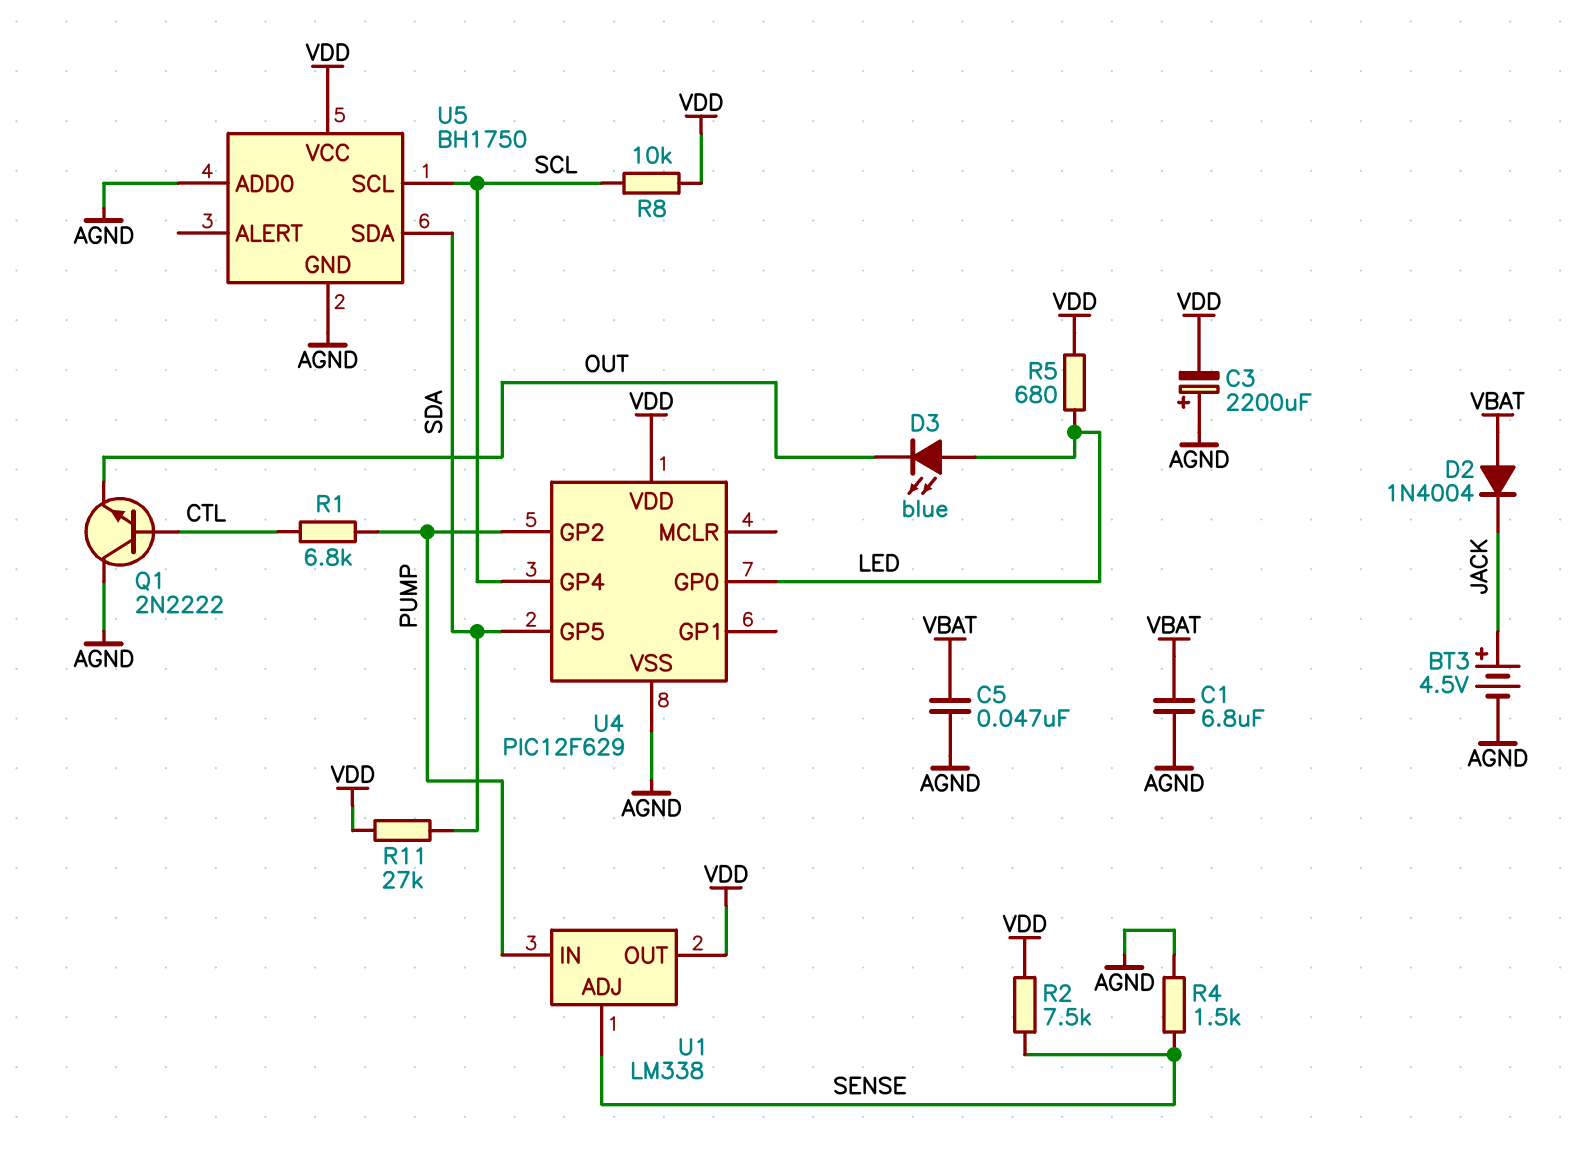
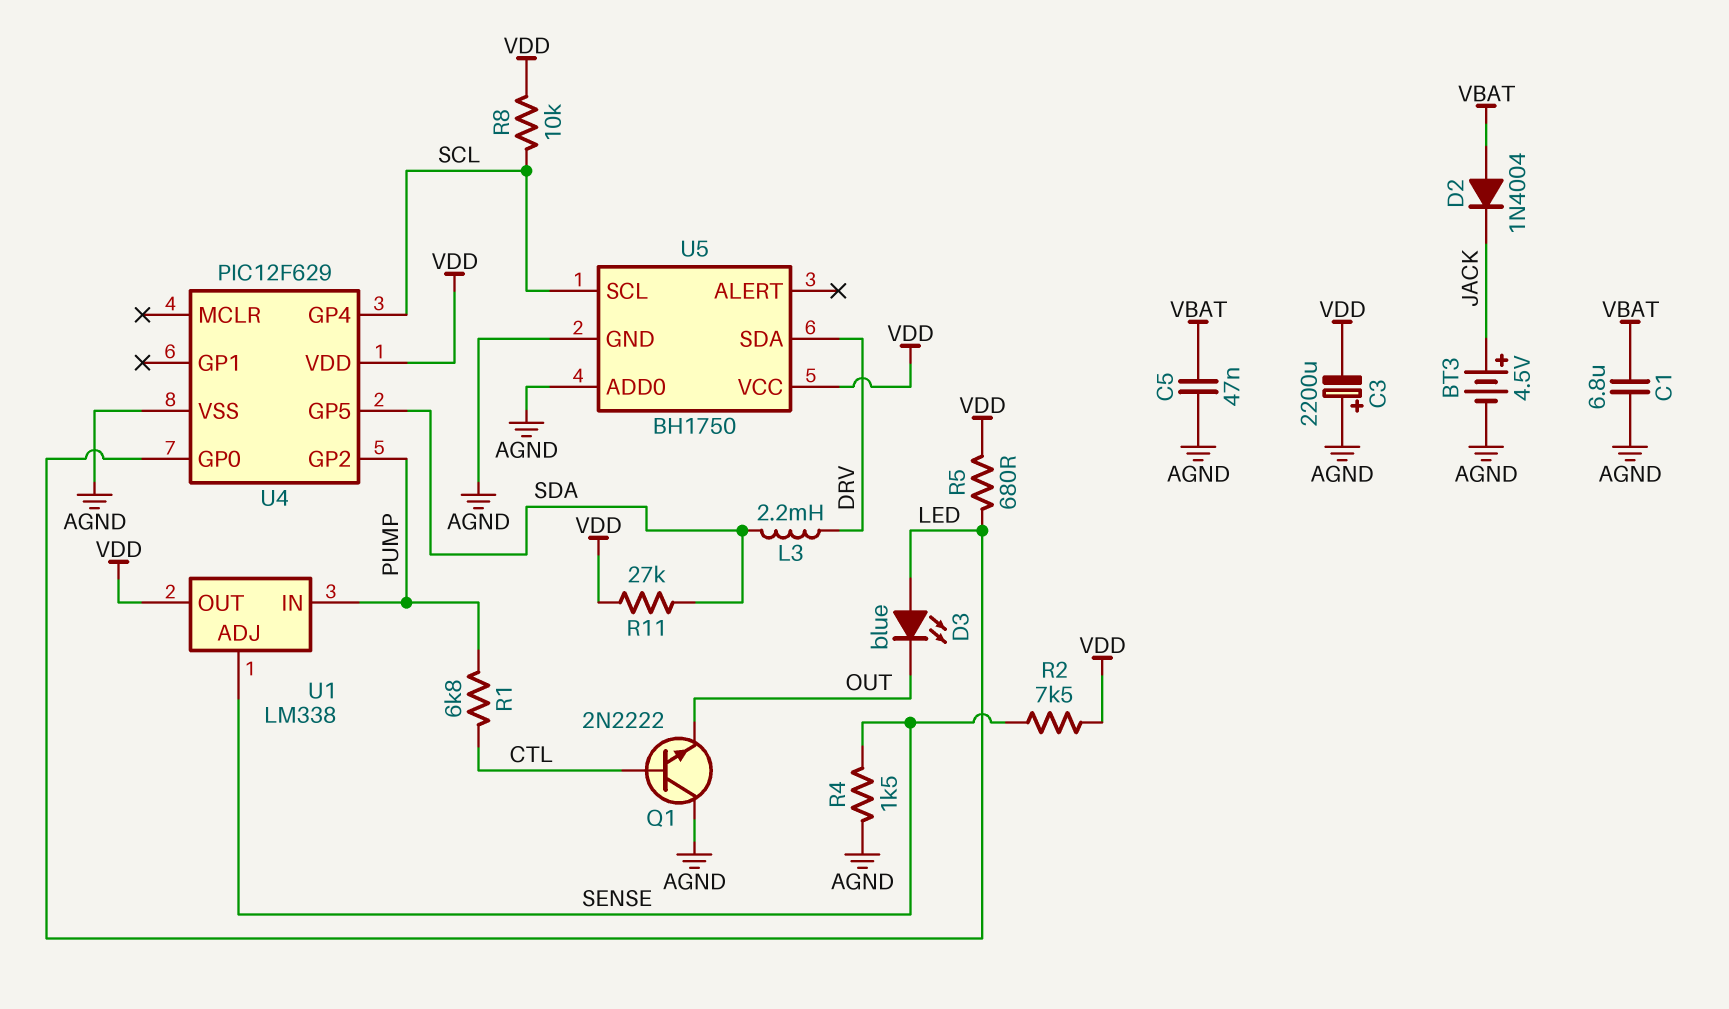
L3: none -> 2.2mH (DRV, SDA)
U5 pin SDA: SDA -> DRV

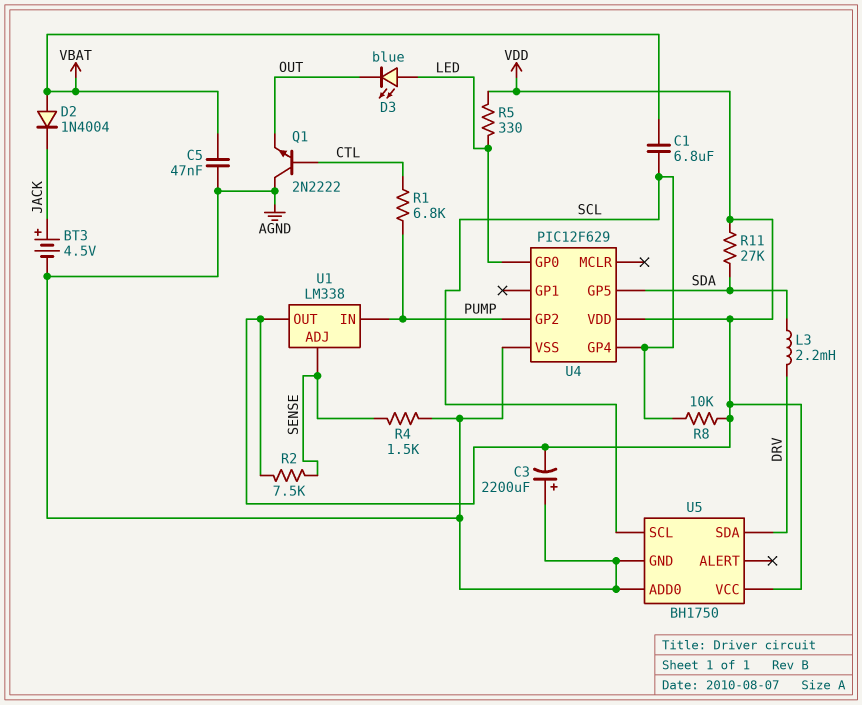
C1: 6.8uF (AGND, VBAT) -> 6.8uF (SCL, VBAT)
R5: 680 (LED, VDD) -> 330 (LED, VDD)

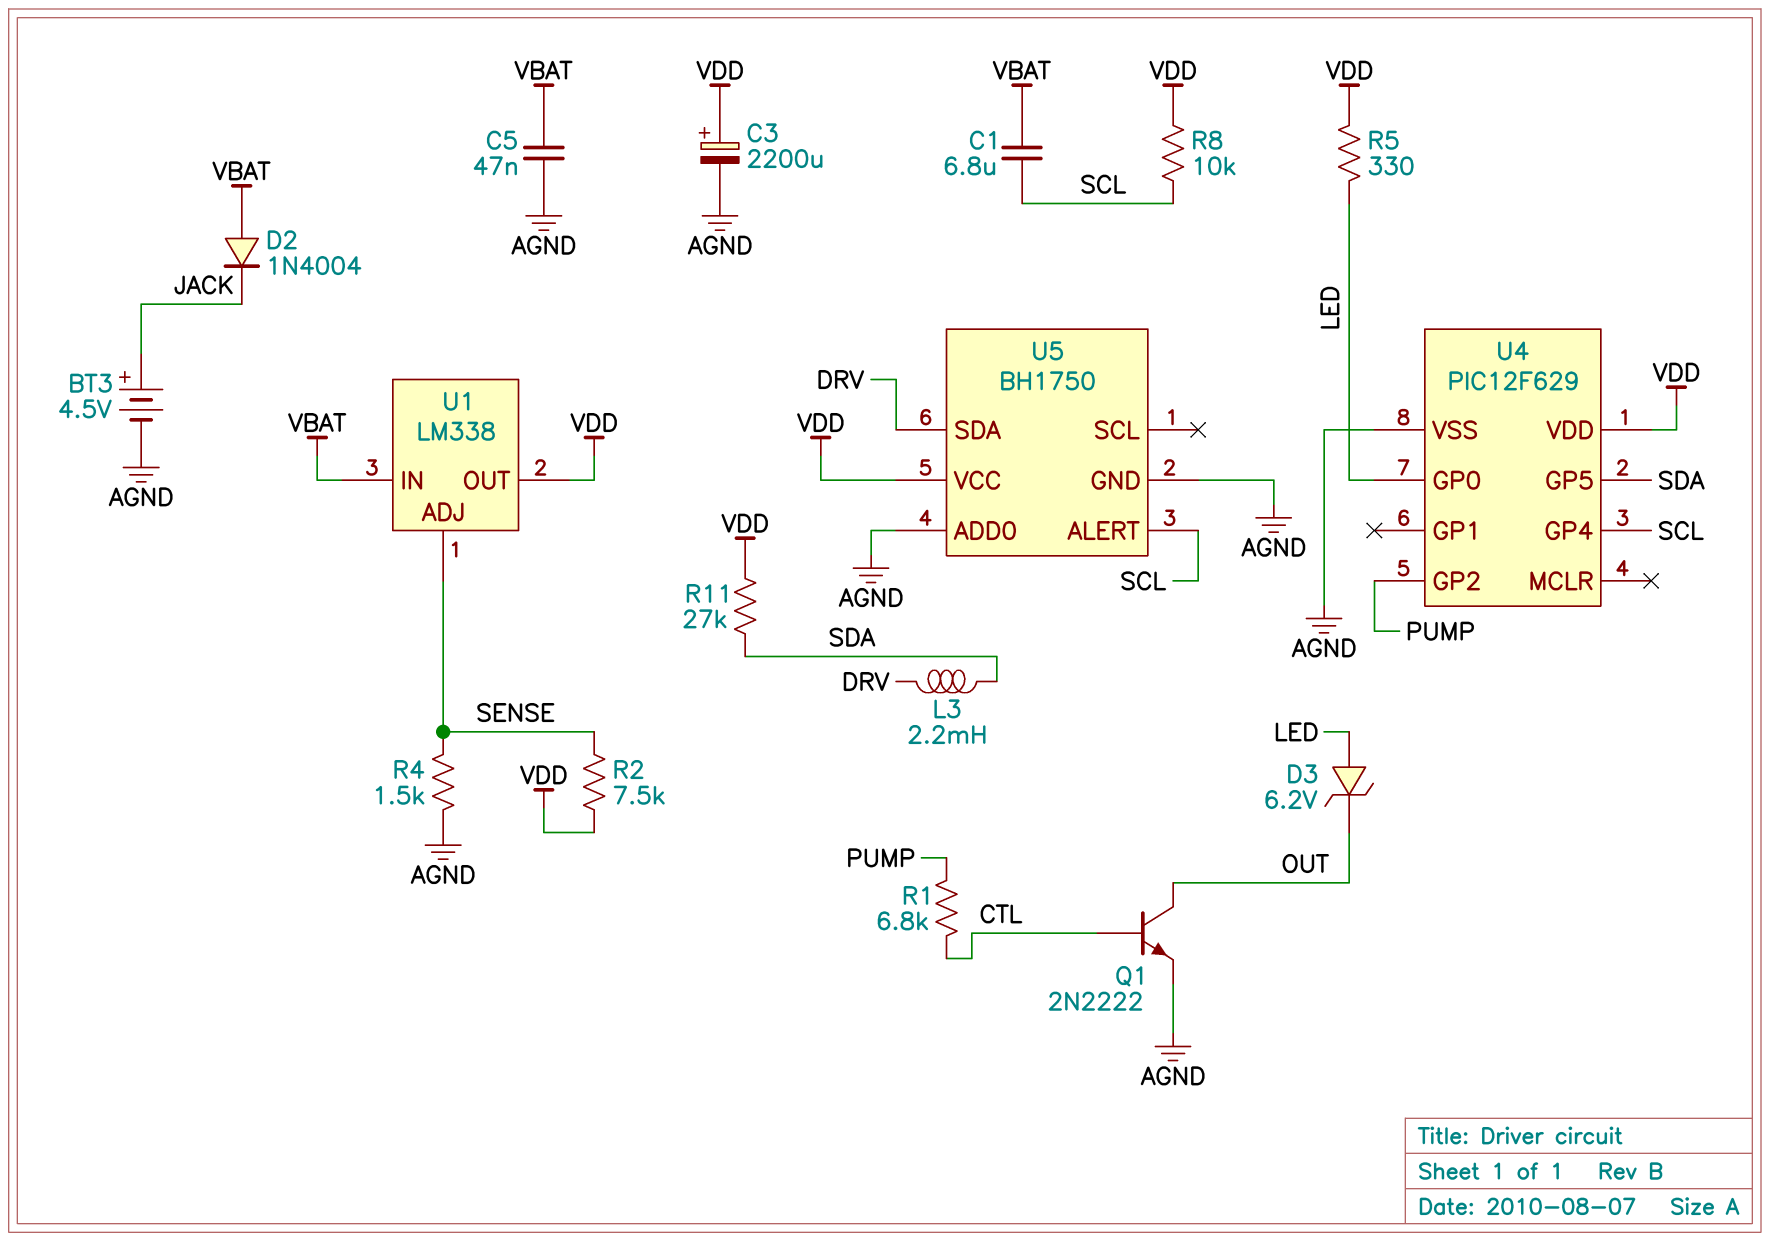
C3: 2200uF (plus AGND, minus VDD) -> 2200uF (plus VDD, minus AGND)
D3: LED blue (A LED, K OUT) -> zener 6.2V (A LED, K OUT)
Q1: NPN 2N2222 (B CTL, C AGND, E OUT) -> NPN 2N2222 (B CTL, C OUT, E AGND)
U1 pin IN: PUMP -> VBAT
U5 pin ALERT: none -> SCL
U5 pin SCL: SCL -> none

